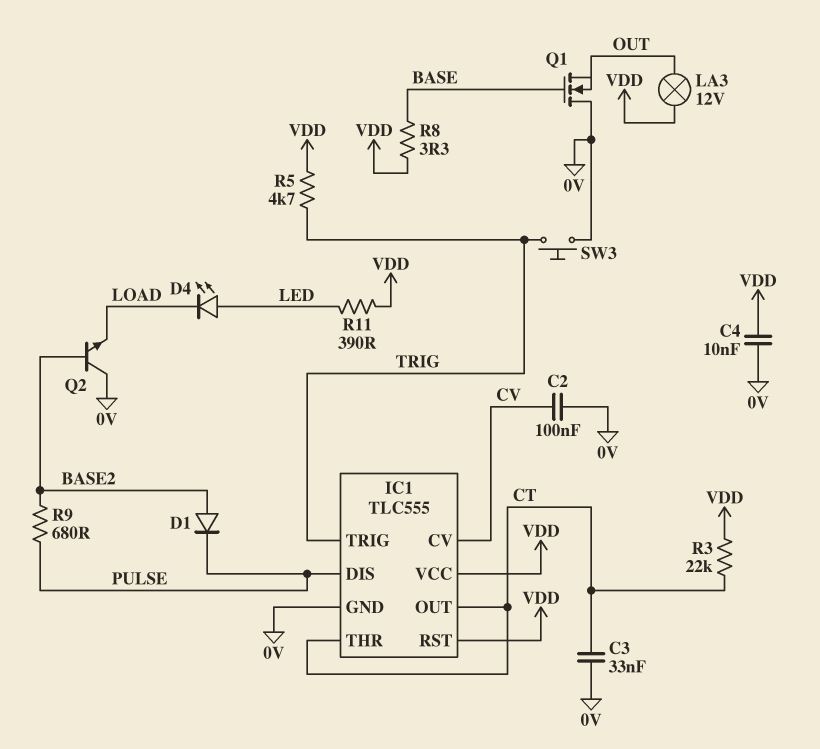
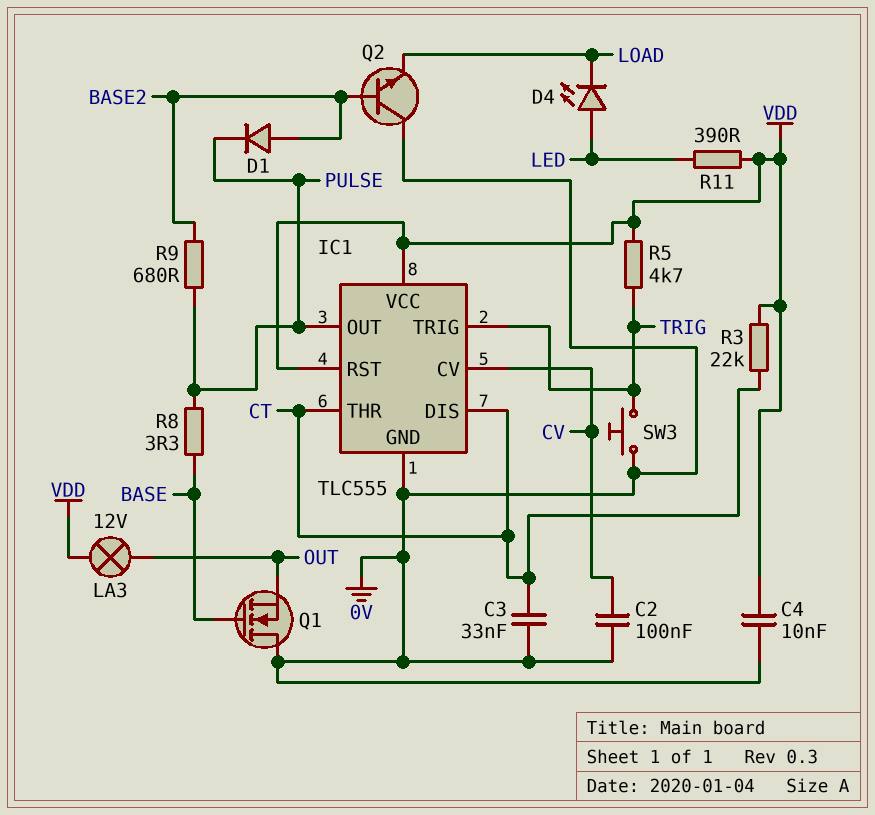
IC1 pin DIS: PULSE -> CT
IC1 pin OUT: CT -> PULSE
R8: 3.3 (BASE, VDD) -> 3.3 (BASE, PULSE)

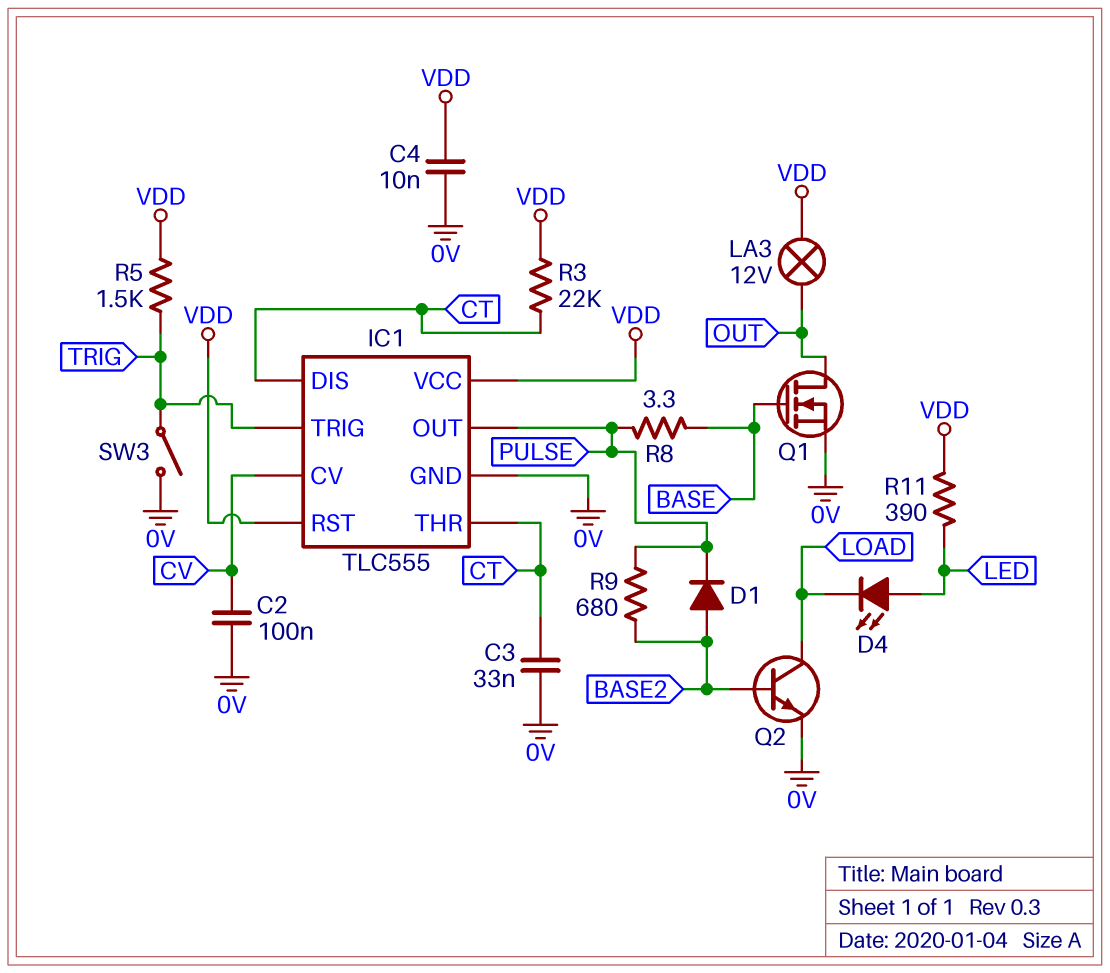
Q1: NMOS (G BASE, D 0V, S OUT) -> NMOS (G BASE, D OUT, S 0V)
Q2: NPN (B BASE2, C 0V, E LOAD) -> NPN (B BASE2, C LOAD, E 0V)
R5: 4.7k (TRIG, VDD) -> 1.5k (TRIG, VDD)
SW3: button (0V, TRIG) -> switch (0V, TRIG)

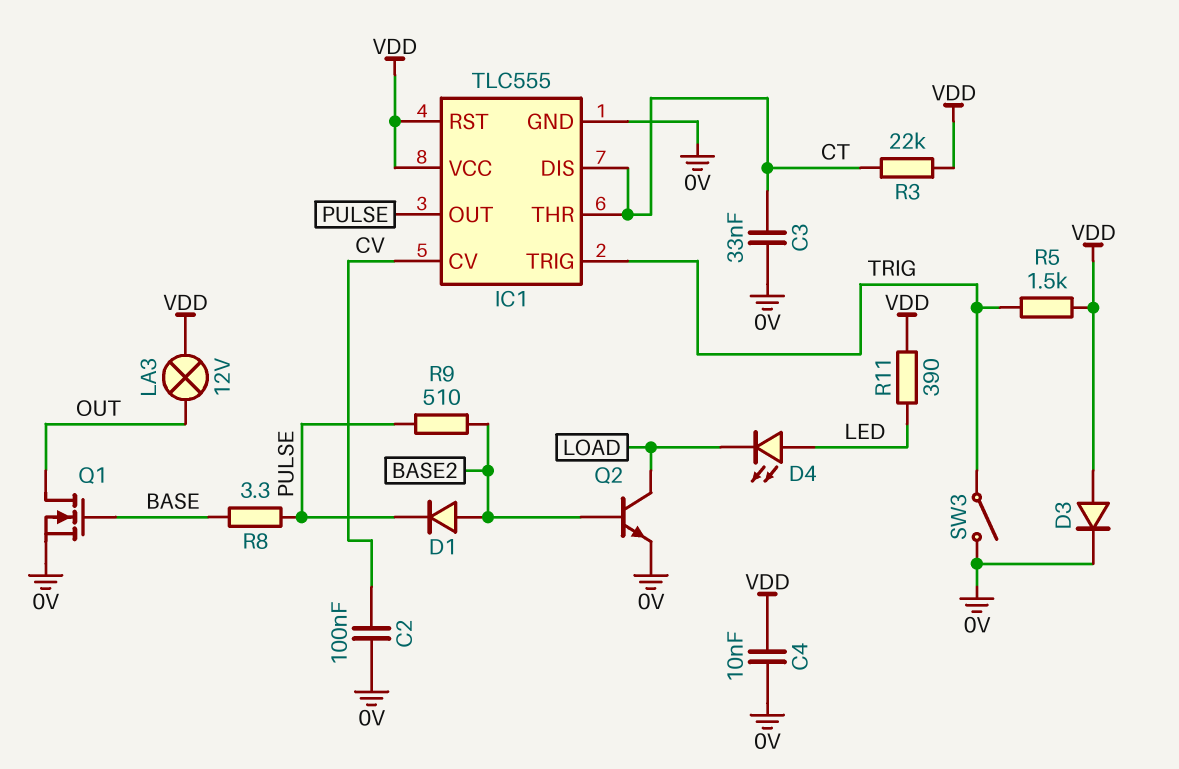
D3: none -> diode (A VDD, K 0V)
R9: 680 (BASE2, PULSE) -> 510 (BASE2, PULSE)

